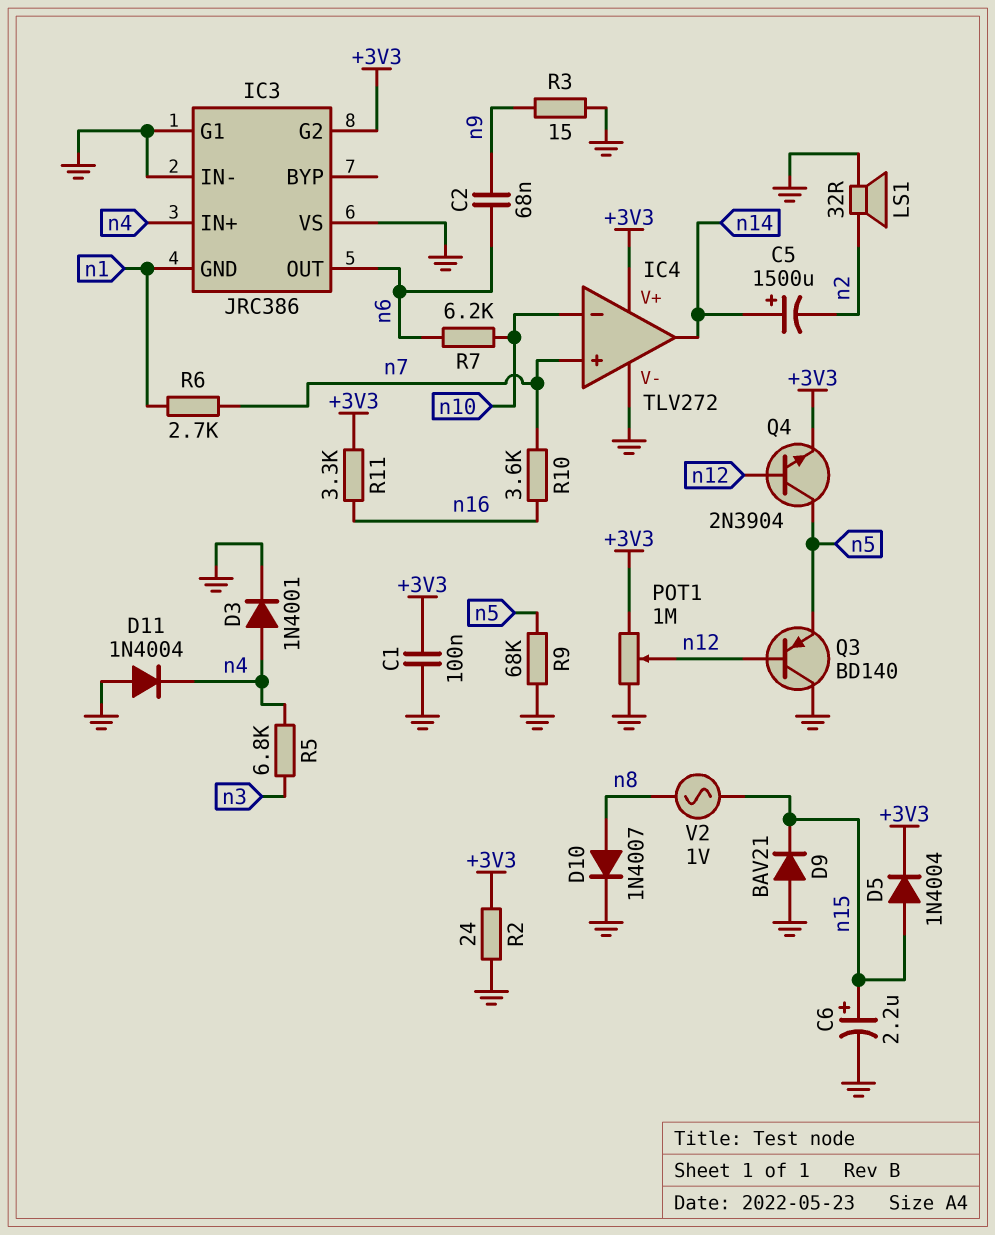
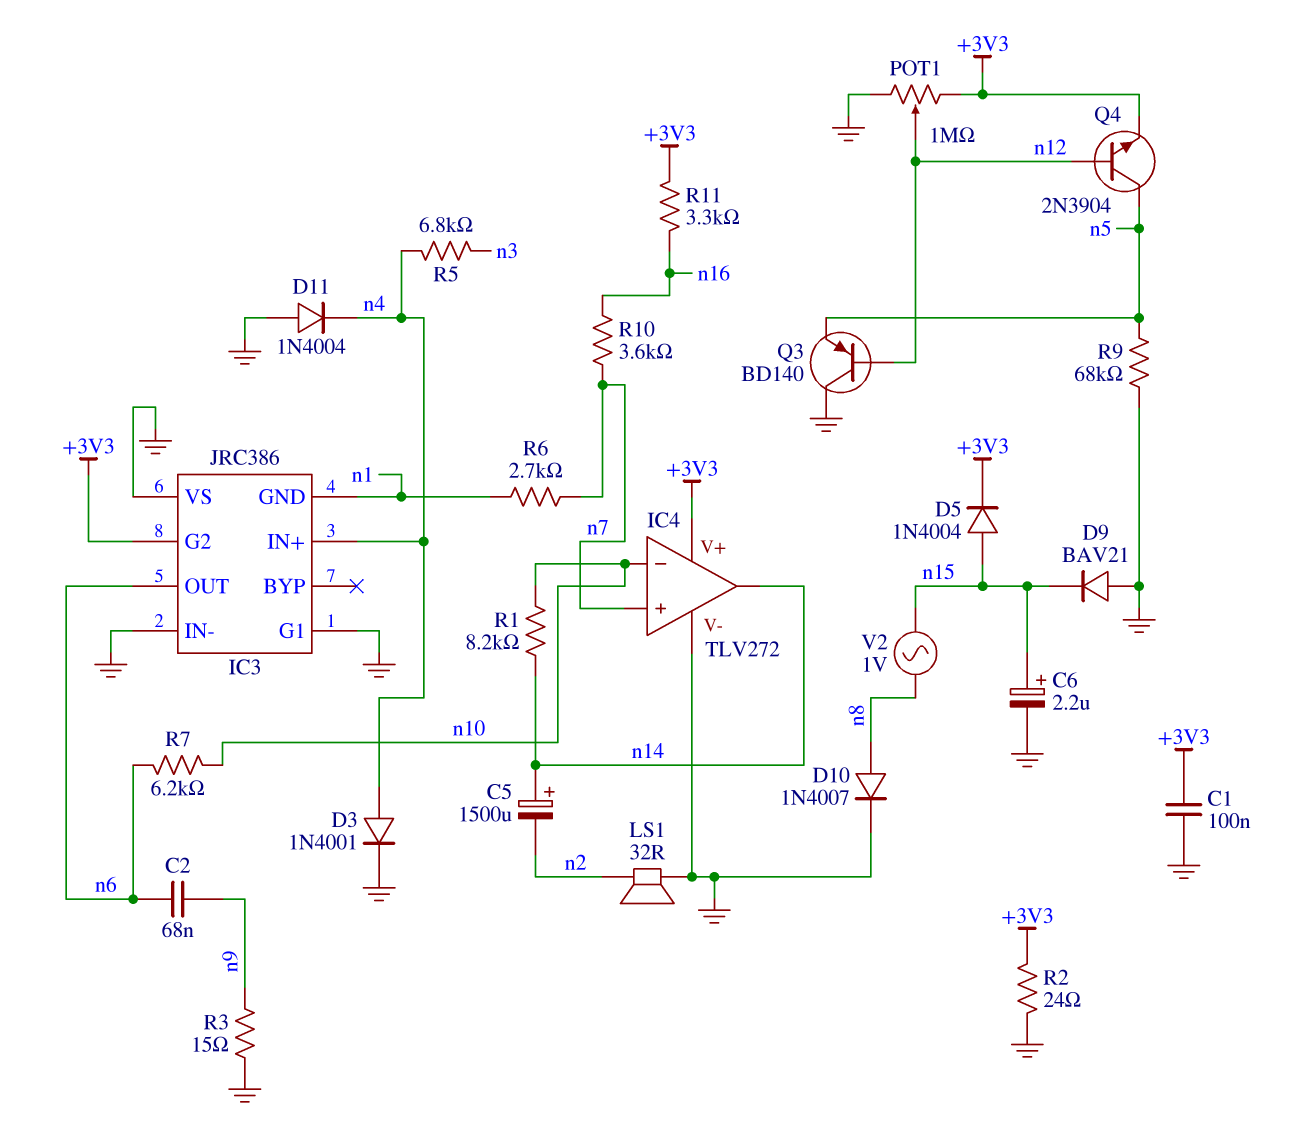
R1: none -> 8.2k (n10, n14)

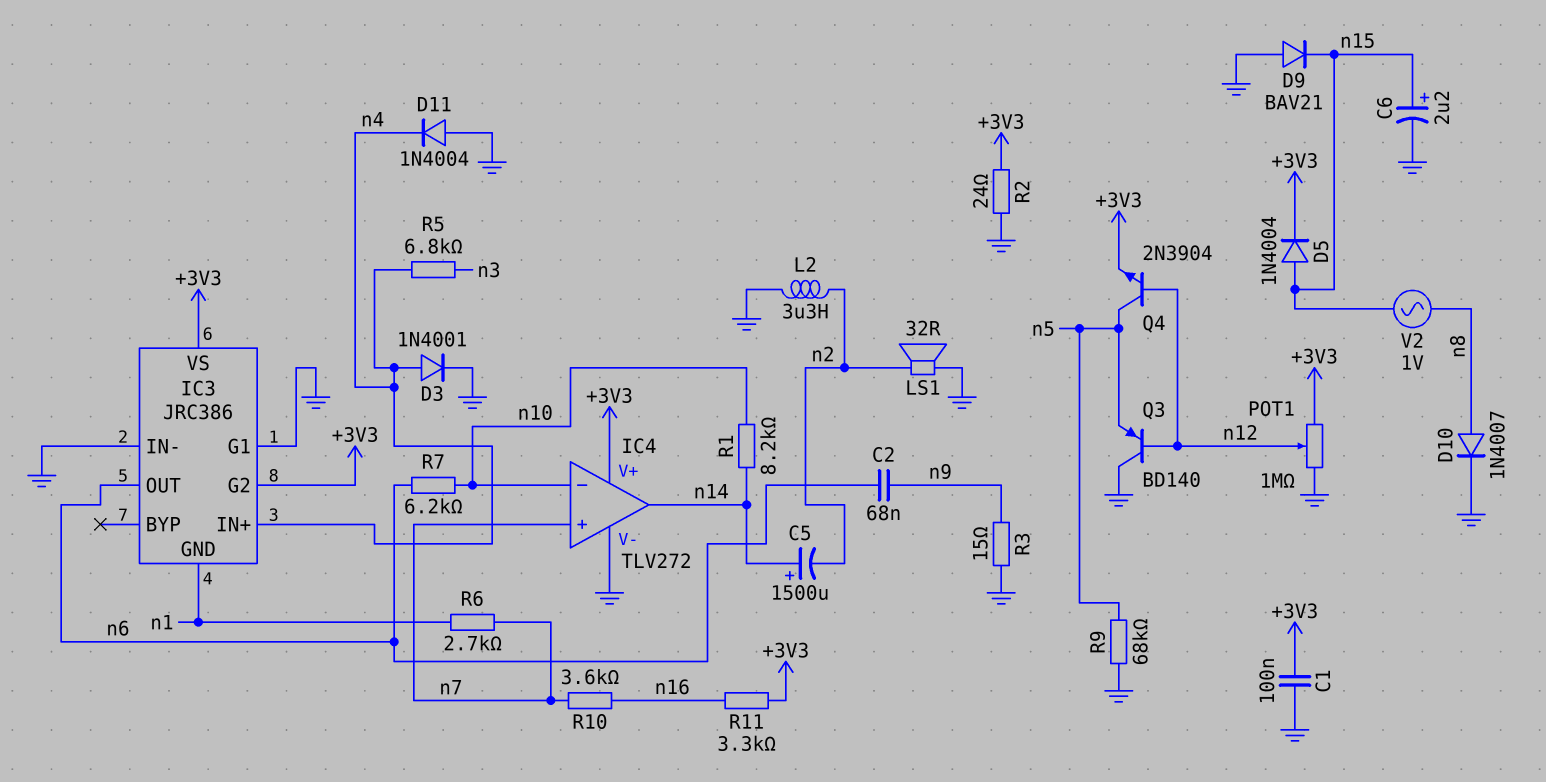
IC3 pin VS: GND -> +3V3
L2: none -> 3.3uH (GND, n2)

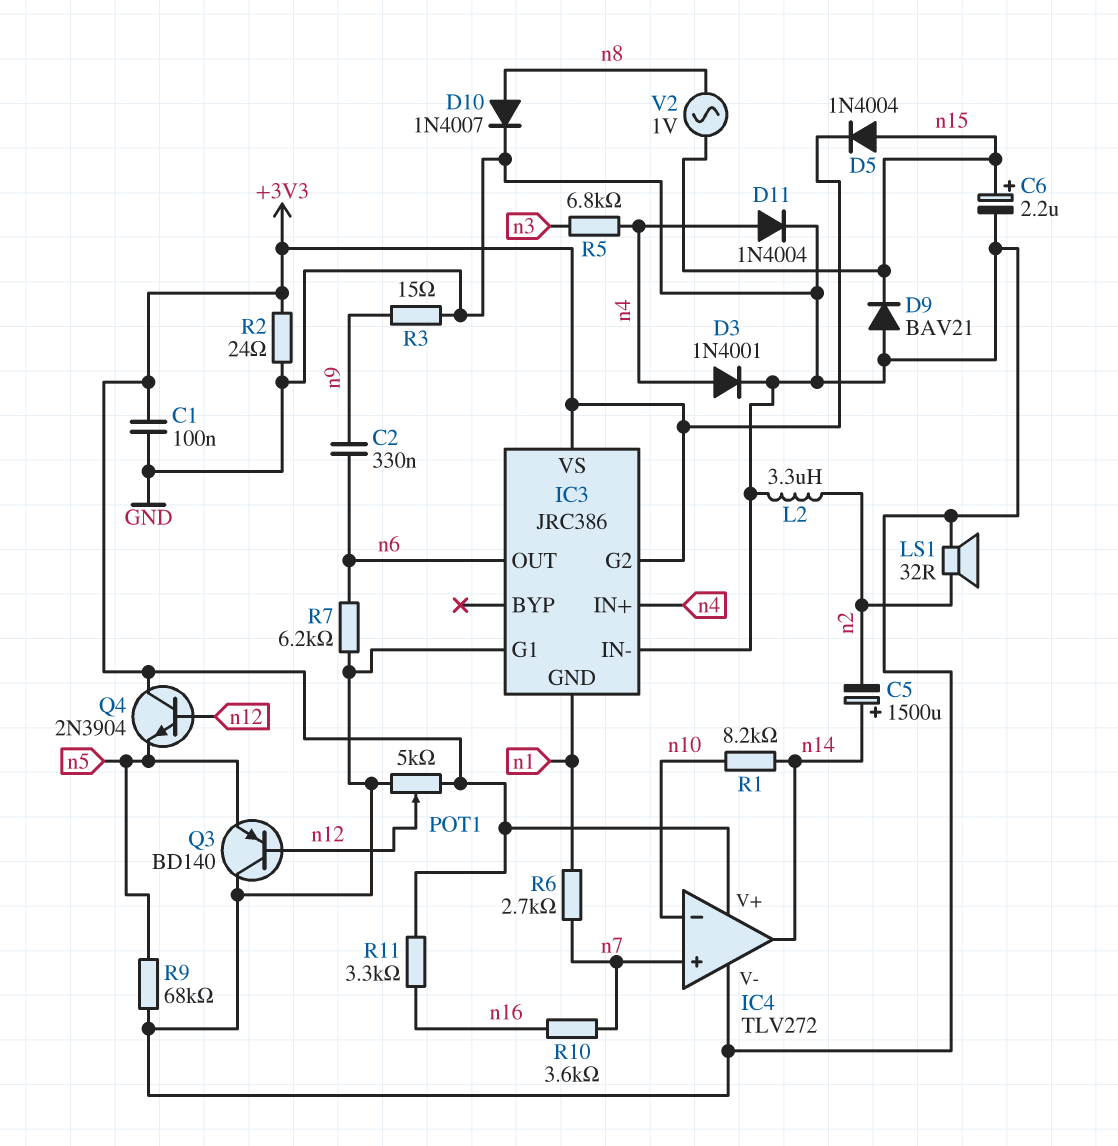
C2: 68nF (n6, n9) -> 330nF (n6, n9)
D11: diode 1N4004 (A GND, K n4) -> diode 1N4004 (A n4, K GND)
POT1: 1M (+3V3, GND, wiper n12) -> 5k (+3V3, GND, wiper n12)
Q4: NPN 2N3904 (B n12, C n5, E +3V3) -> NPN 2N3904 (B n12, C +3V3, E n5)
R7: 6.2k (n6, n10) -> 6.2k (GND, n6)

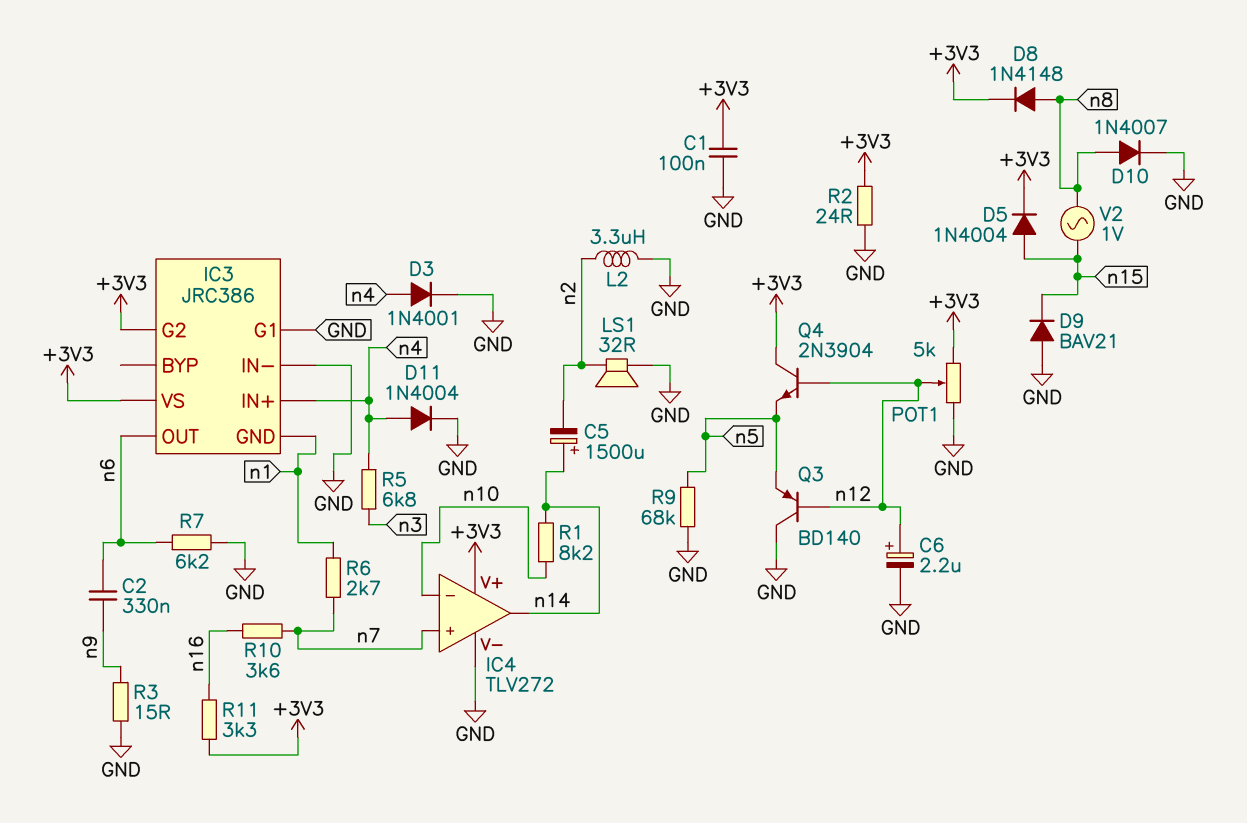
C6: 2.2uF (plus n15, minus GND) -> 2.2uF (plus n12, minus GND)
D8: none -> diode 1N4148 (A n8, K +3V3)

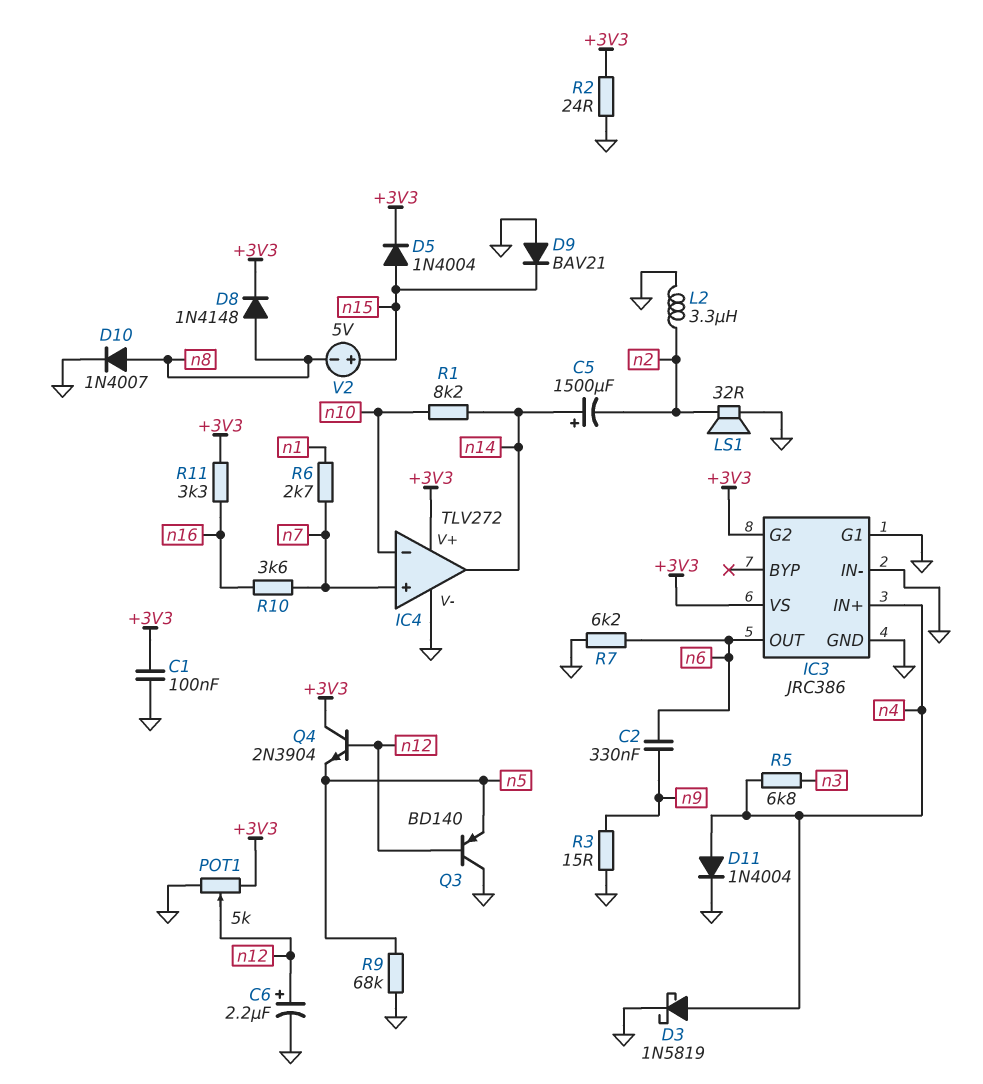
D3: diode 1N4001 (A n4, K GND) -> schottky 1N5819 (A n4, K GND)
IC3 pin GND: n1 -> GND
V2: AC 1V (n8, n15) -> 5V (plus n15, minus n8)

